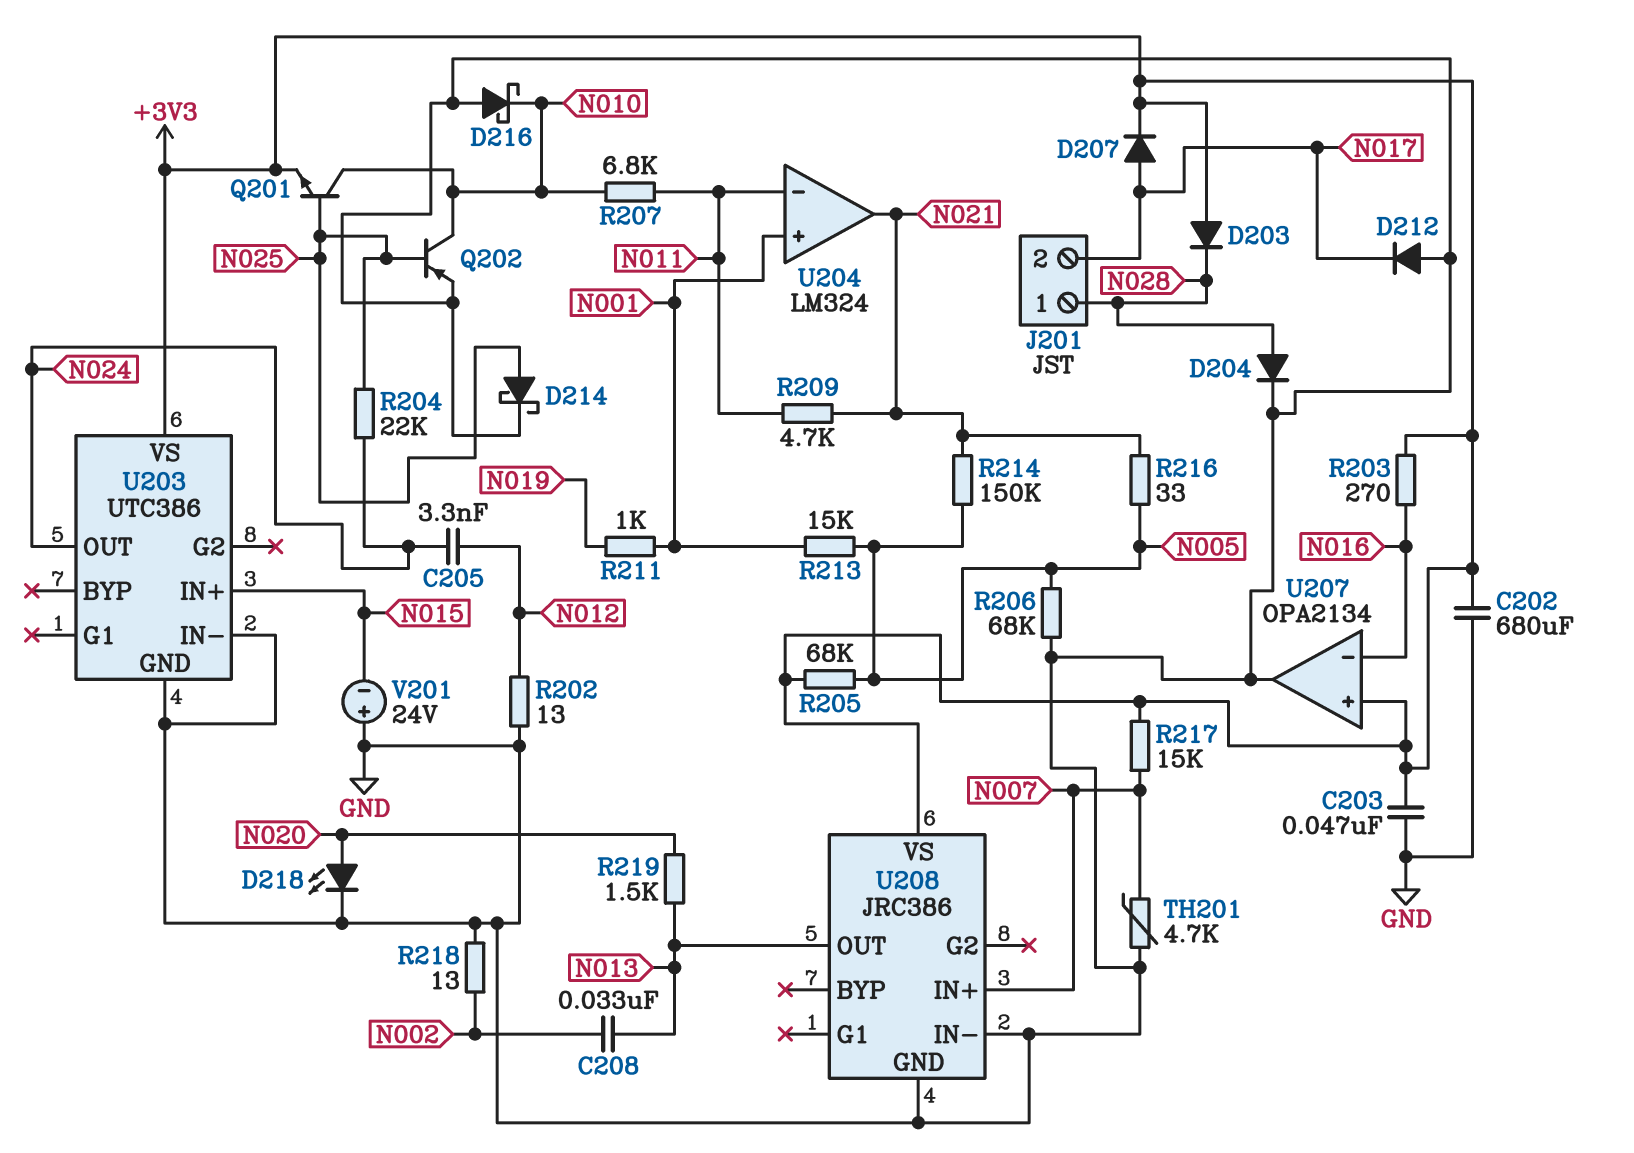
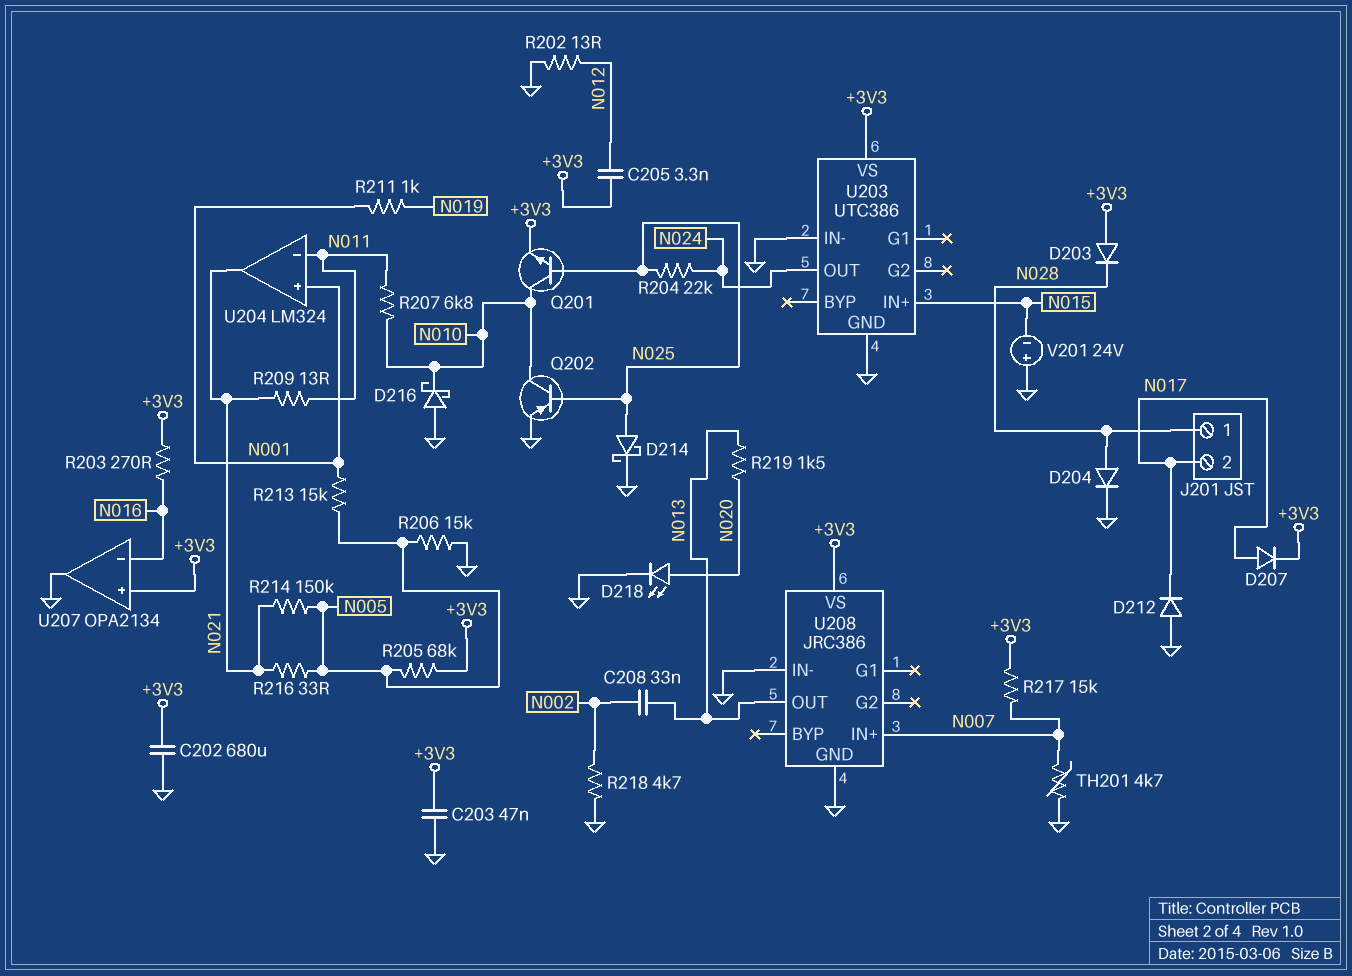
C205: 3.3nF (N012, N024) -> 3.3nF (+3V3, N012)
R206: 68k (GND, N005) -> 15k (GND, N005)
R209: 4.7k (N011, N021) -> 13 (N011, N021)
R218: 13 (GND, N002) -> 4.7k (GND, N002)

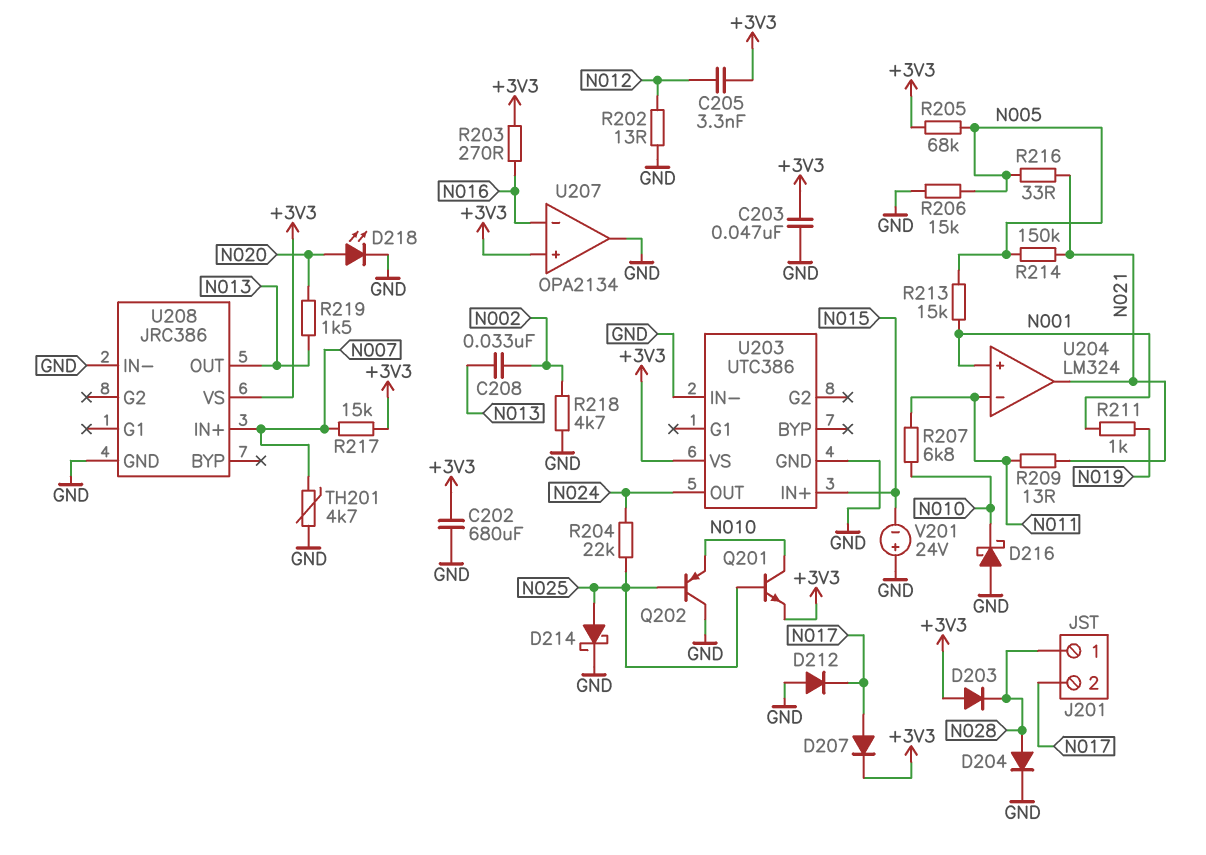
Q202: PNP (B N025, C N010, E GND) -> PNP (B N025, C GND, E N010)

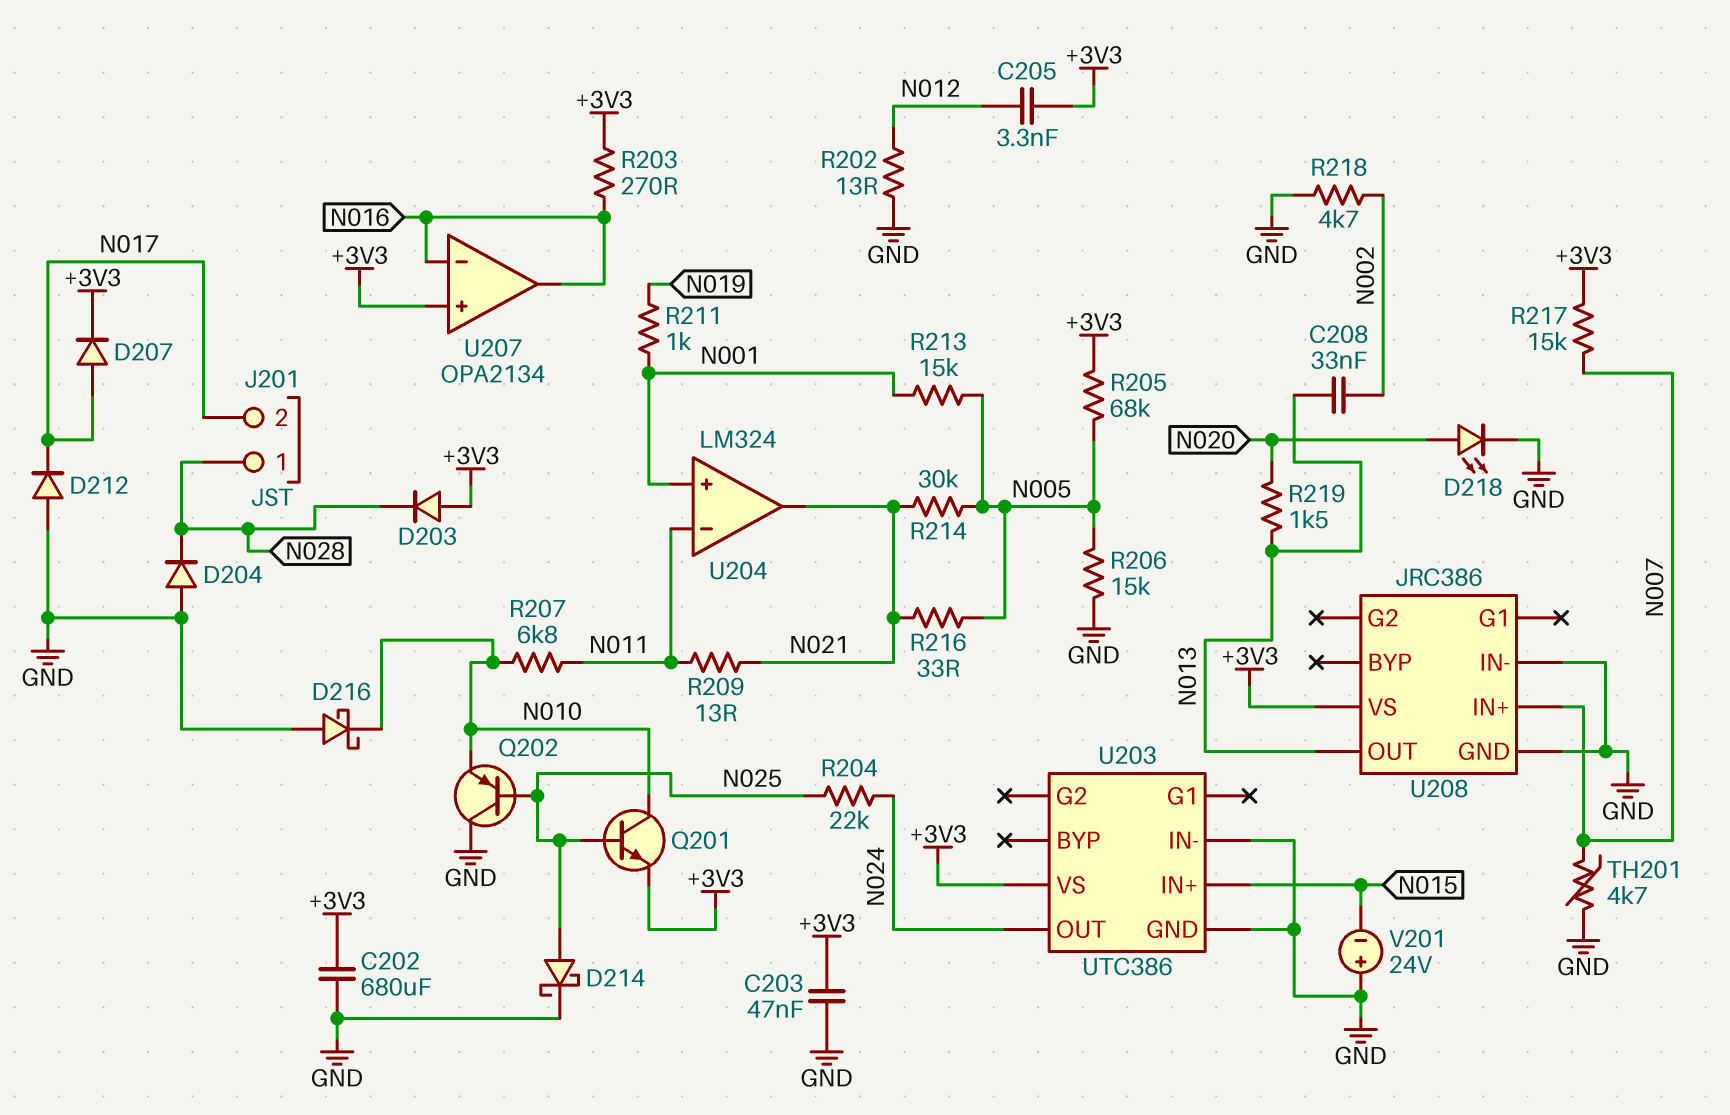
D204: diode (A N028, K GND) -> diode (A GND, K N028)
R214: 150k (N005, N021) -> 30k (N005, N021)
U207 pin out: GND -> N016

